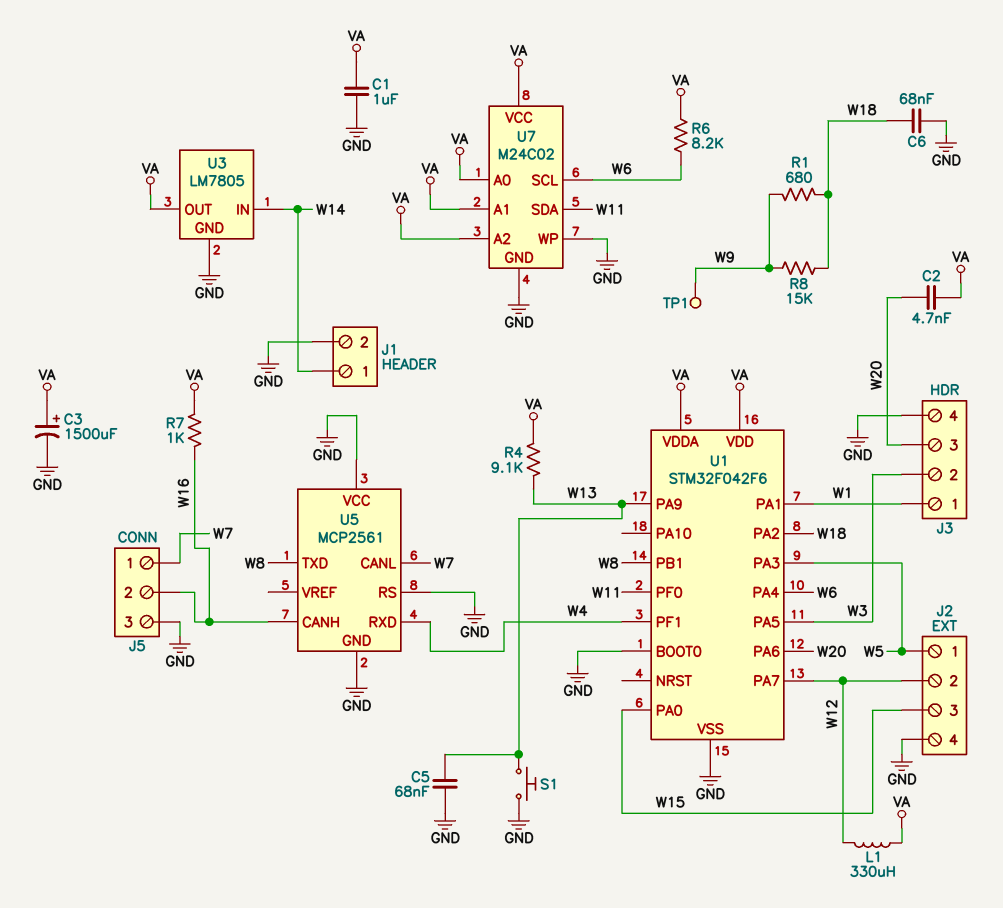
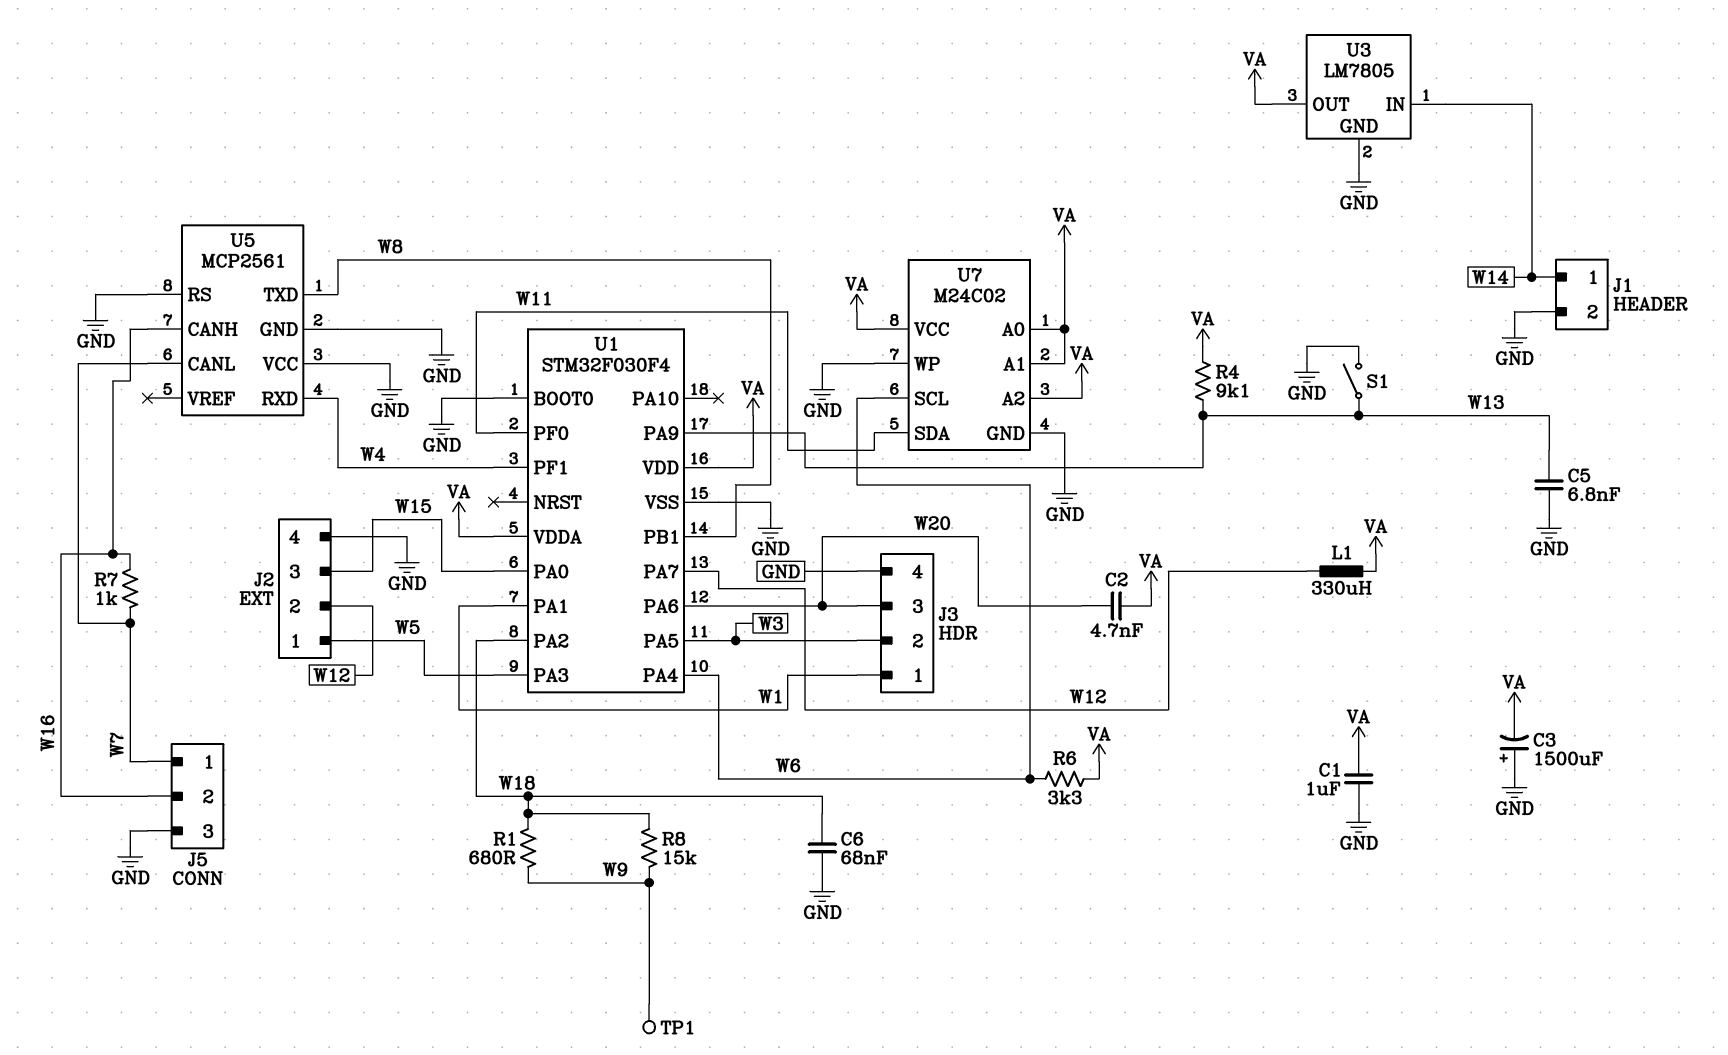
C3: 1500uF (plus VA, minus GND) -> 1500uF (plus GND, minus VA)
C5: 68nF (GND, W13) -> 6.8nF (GND, W13)
R6: 8.2k (VA, W6) -> 3.3k (VA, W6)
R7: 1k (VA, W16) -> 1k (W7, W16)
S1: button (GND, W13) -> switch (GND, W13)
U1: STM32F042F6 -> STM32F030F4

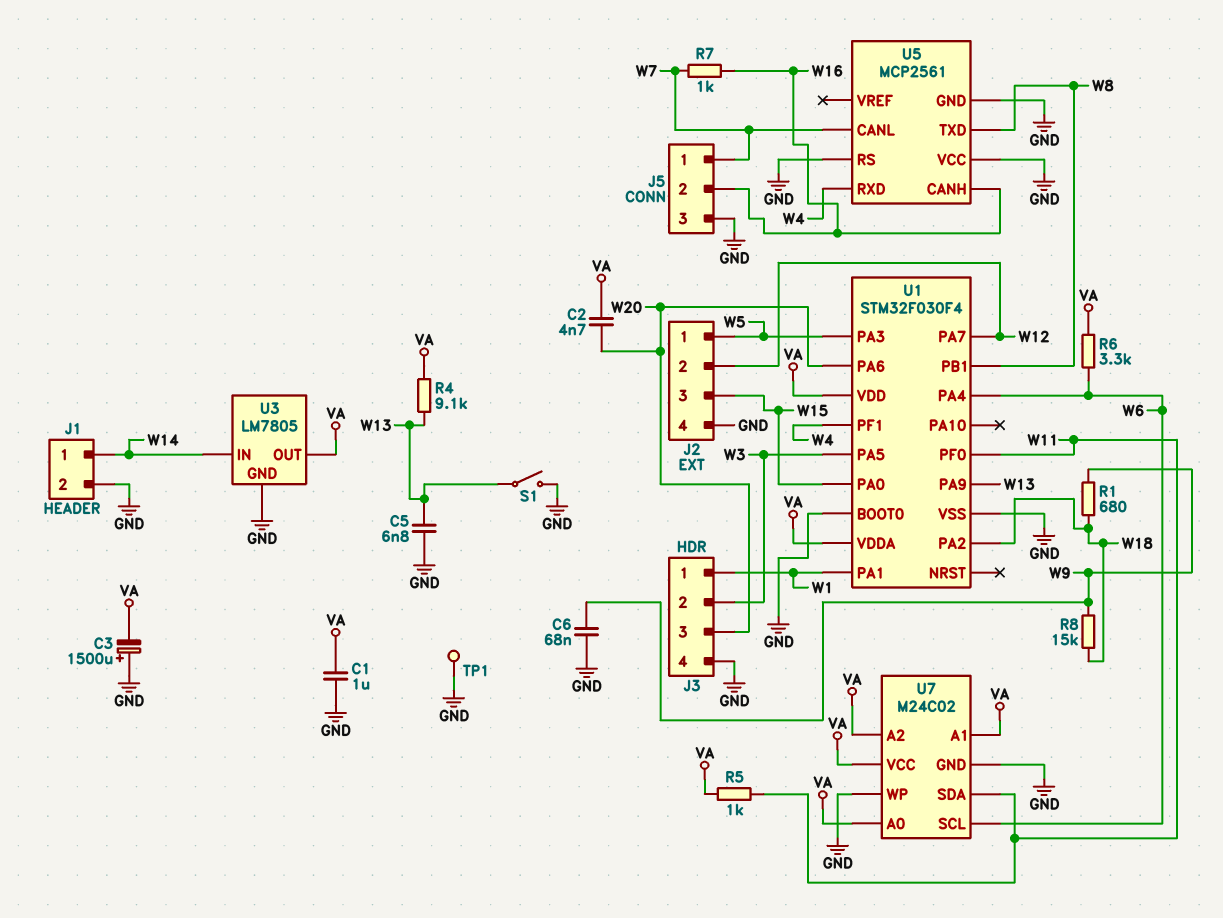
C6: 68nF (GND, W18) -> 68nF (GND, W9)
L1: 330uH (VA, W12) -> none
R5: none -> 1k (VA, W11)
TP1: test point (W9) -> test point (GND)

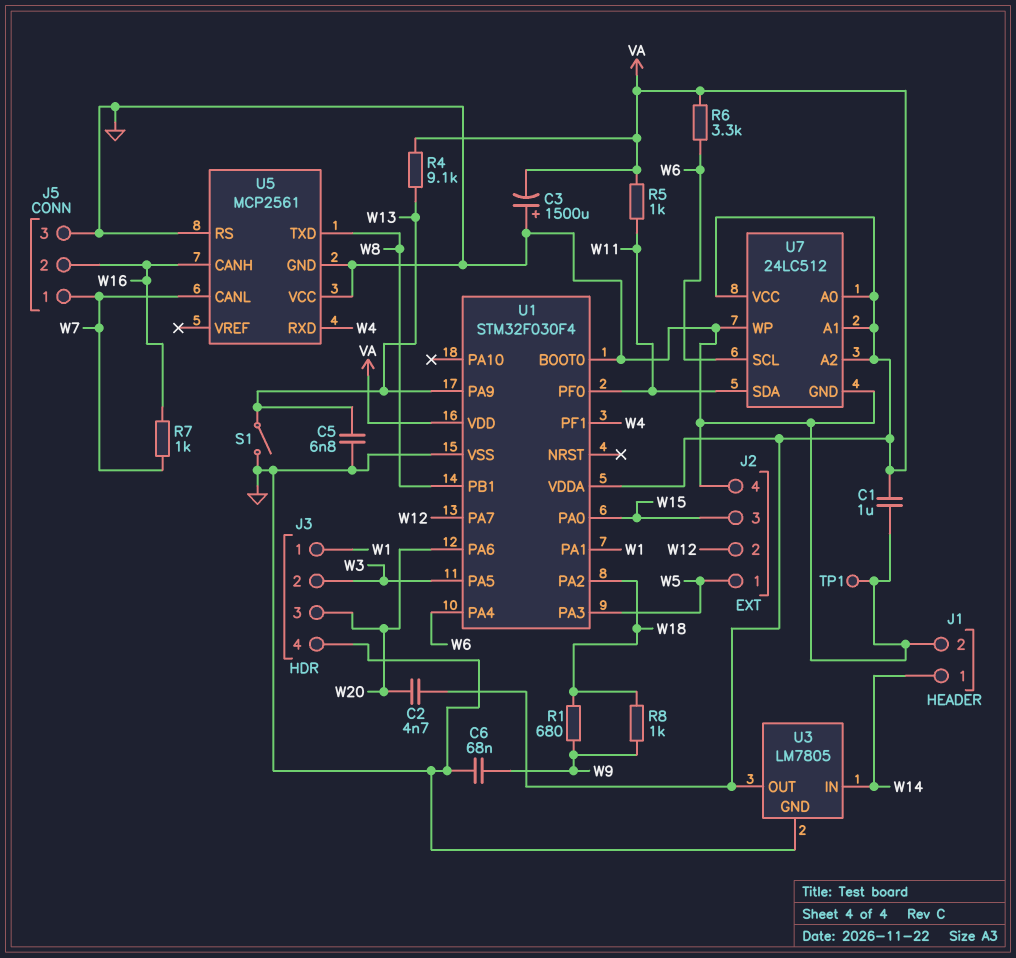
R8: 15k (W9, W18) -> 1k (W9, W18)
U7: M24C02 -> 24LC512

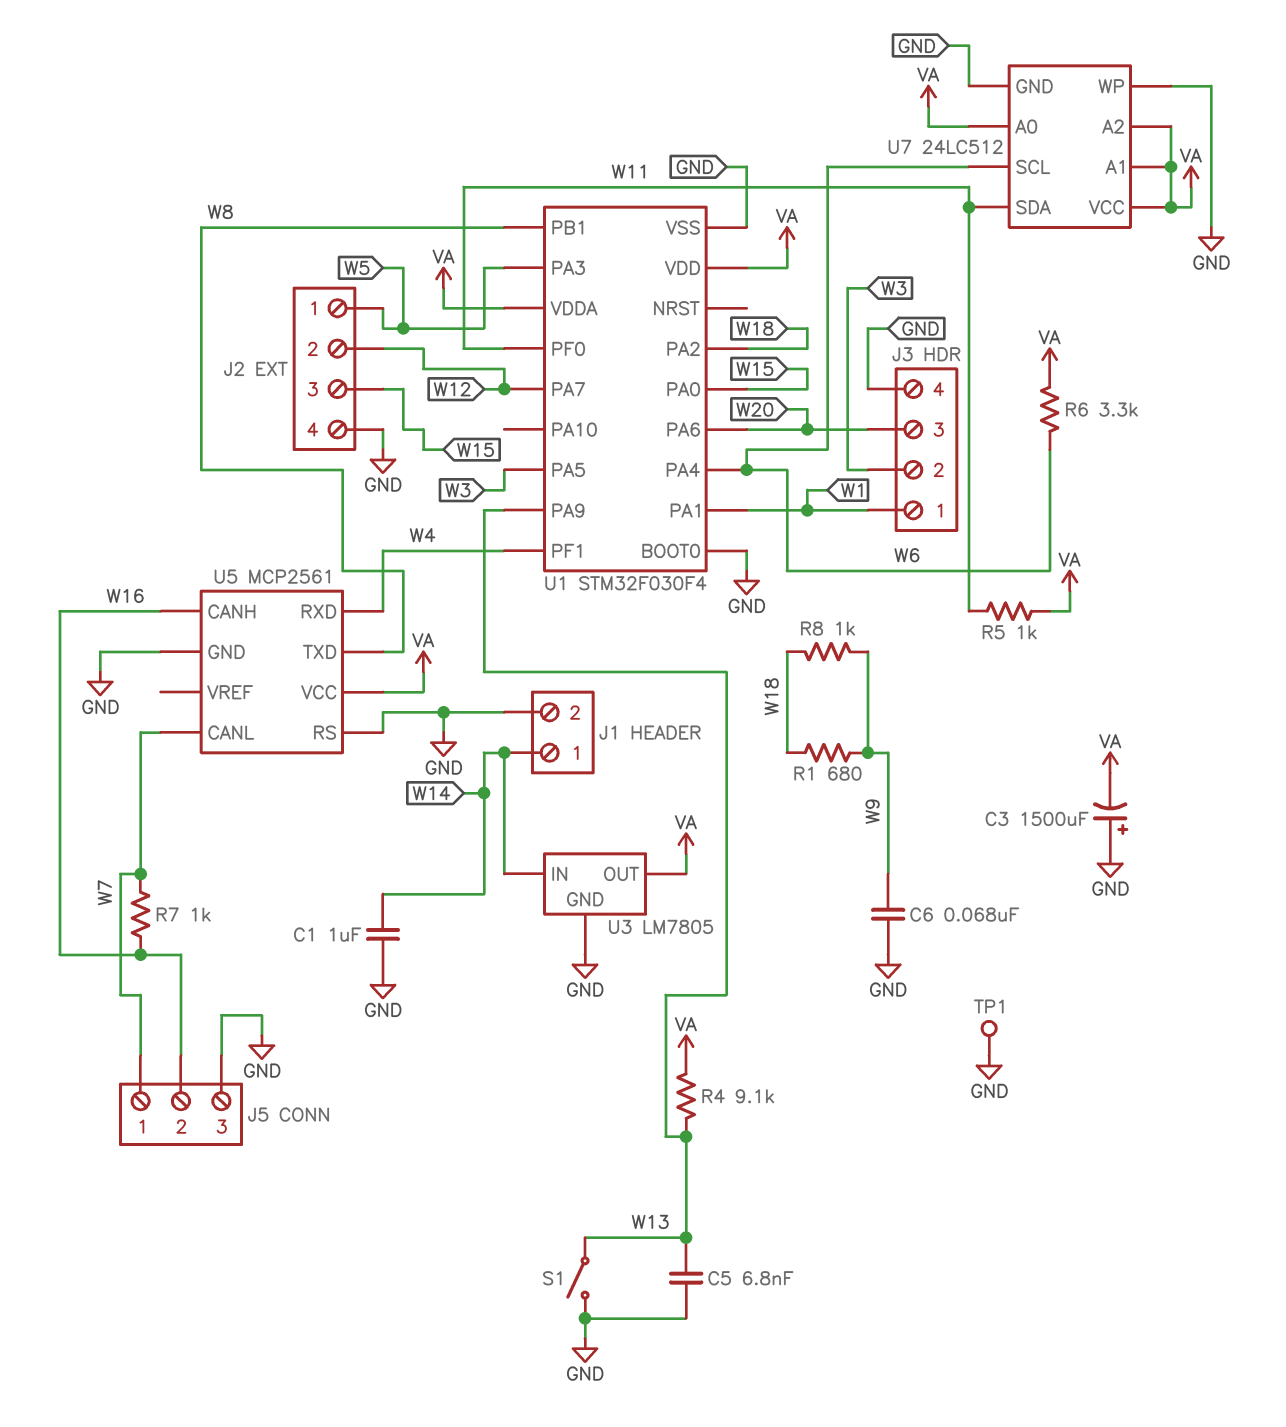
C1: 1uF (GND, VA) -> 1uF (GND, W14)
C2: 4.7nF (VA, W20) -> none
U5 pin VCC: GND -> VA

